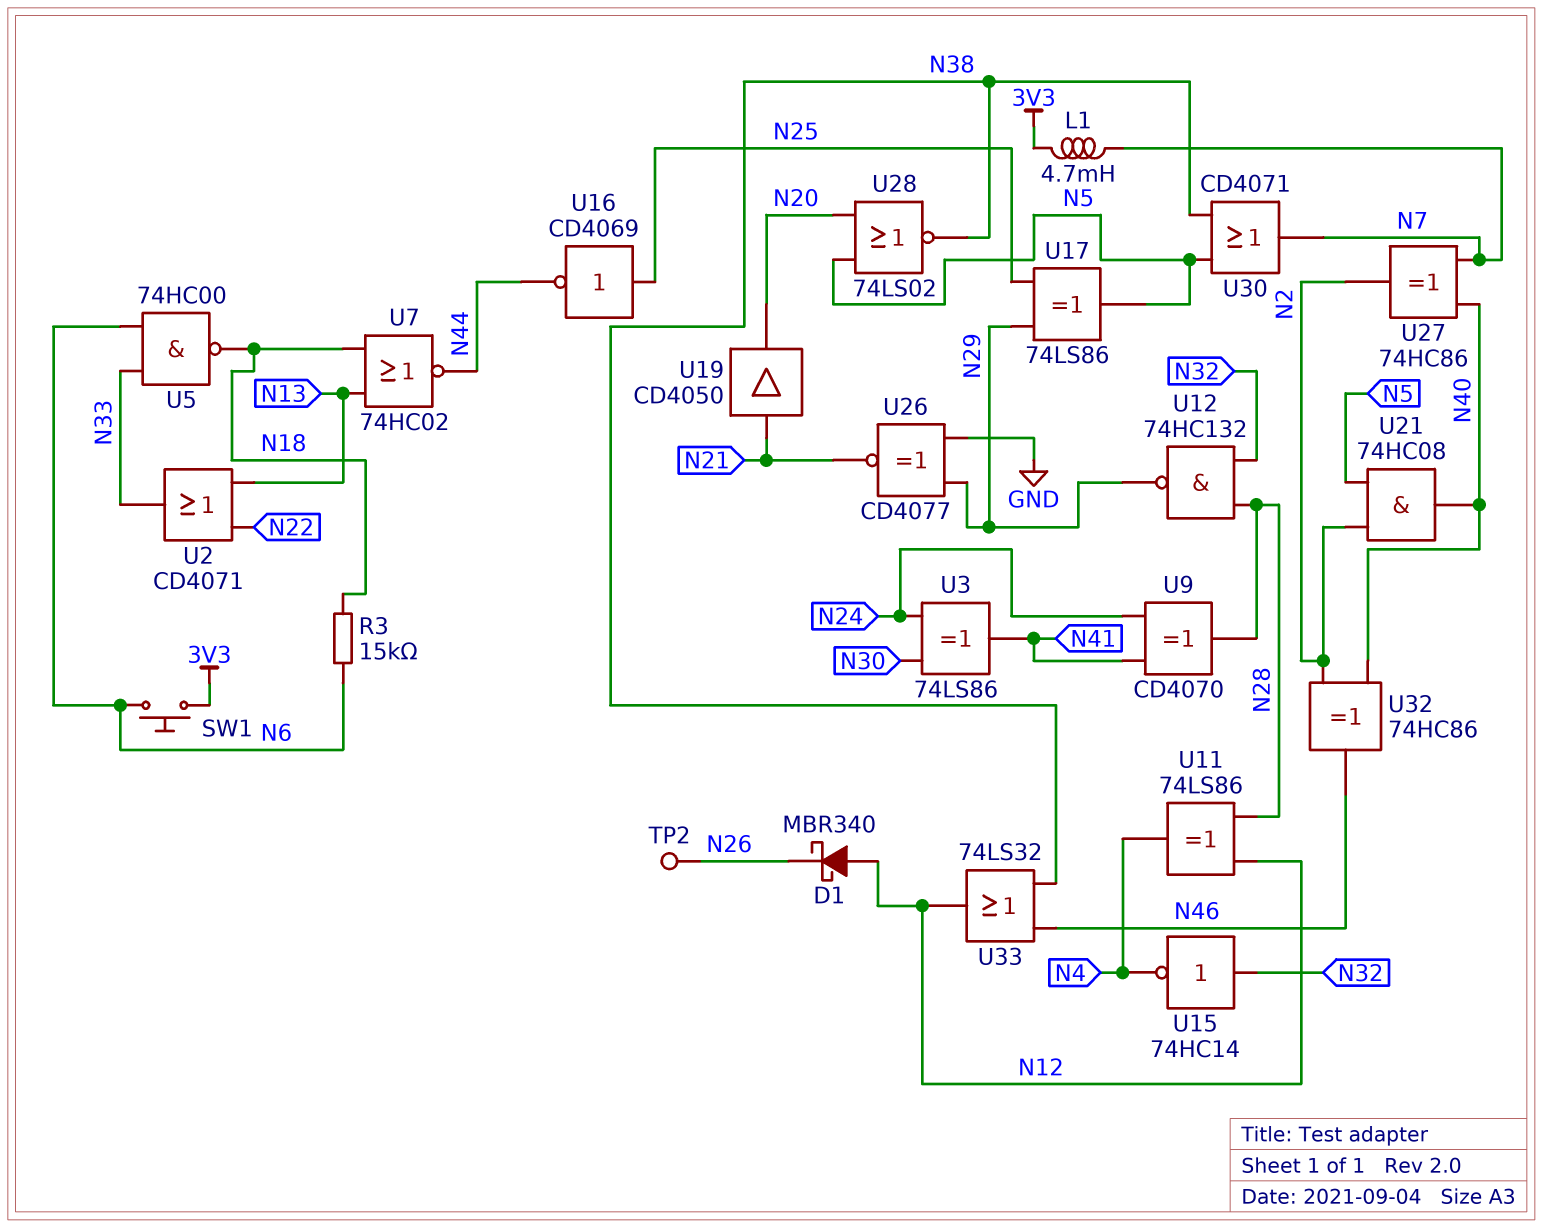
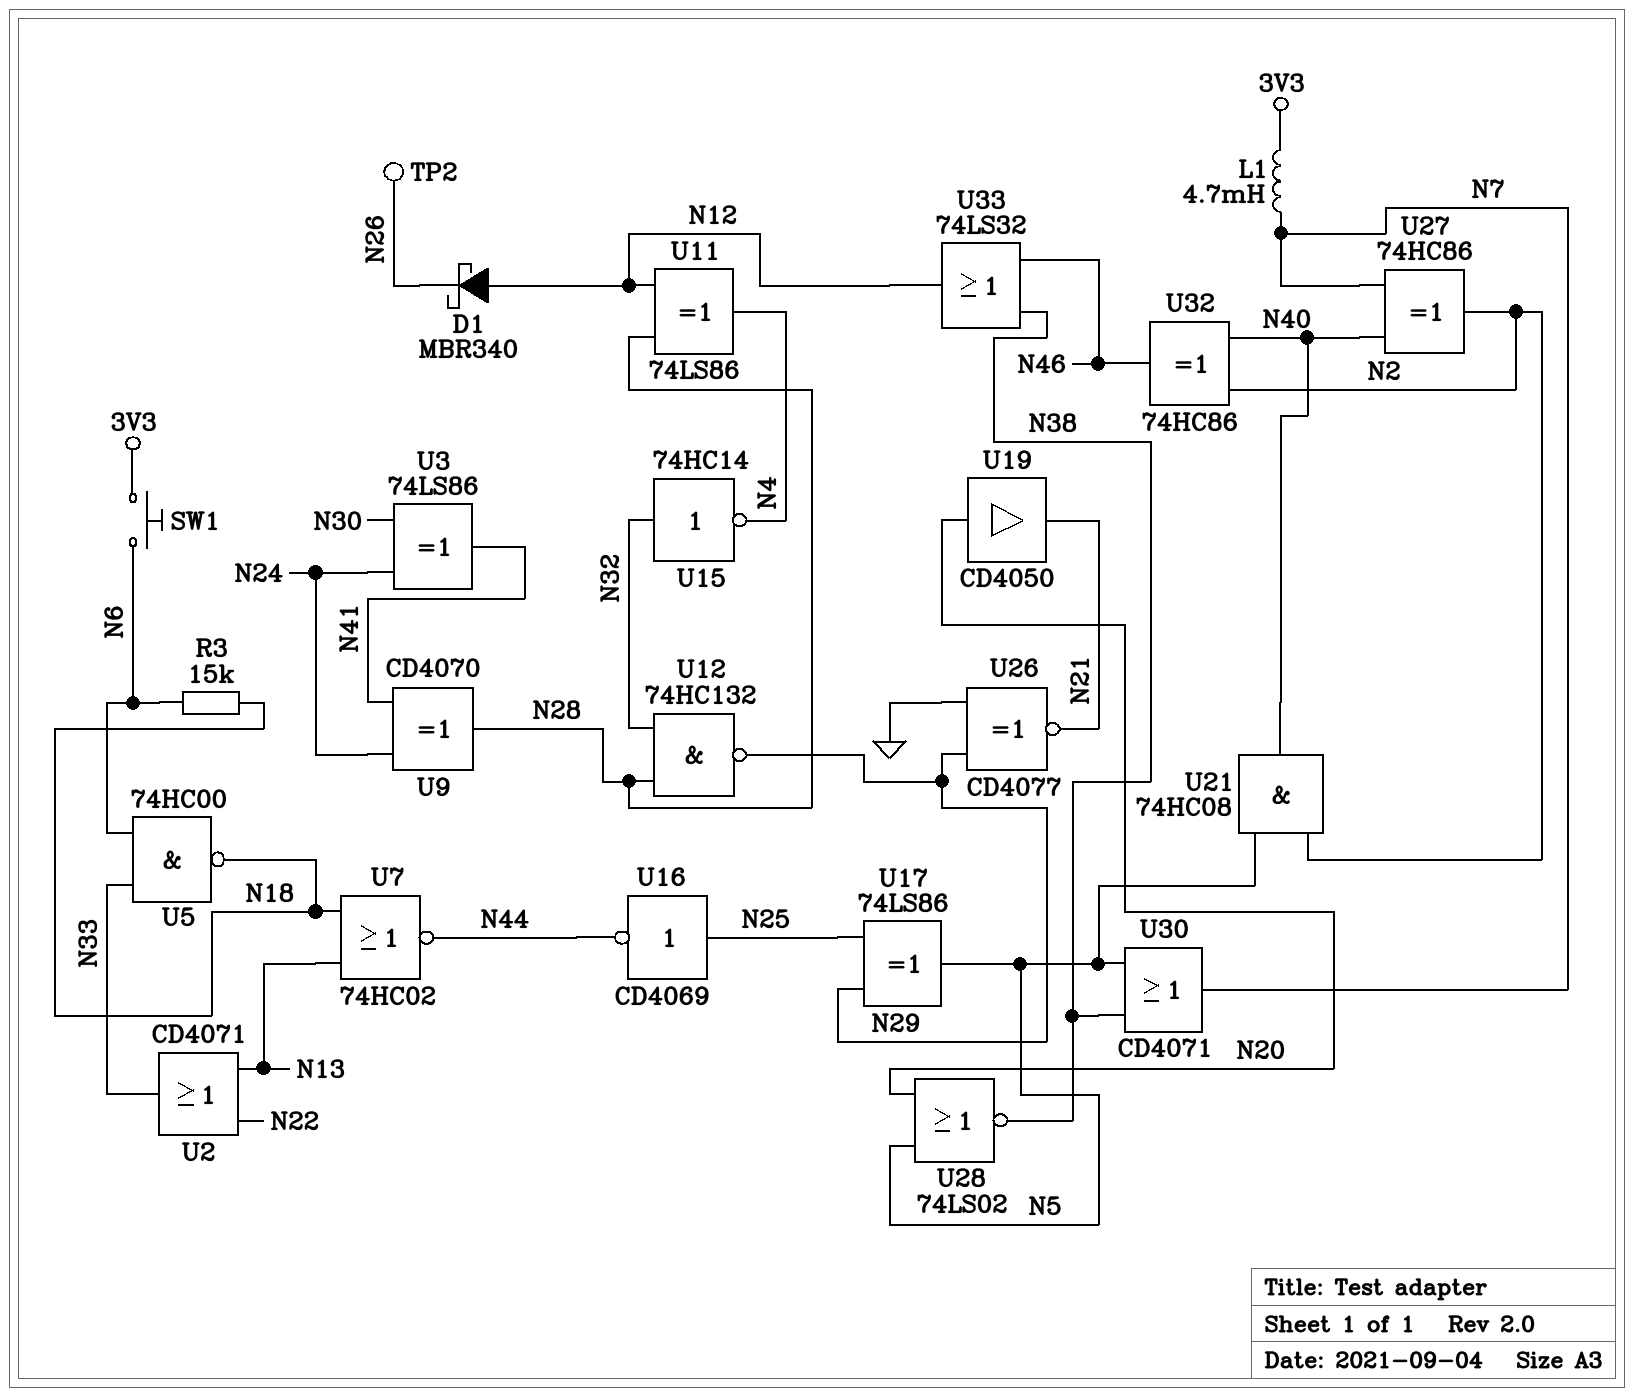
U19: buffer CD4050 (in N21, out N20) -> buffer CD4050 (in N20, out N21)

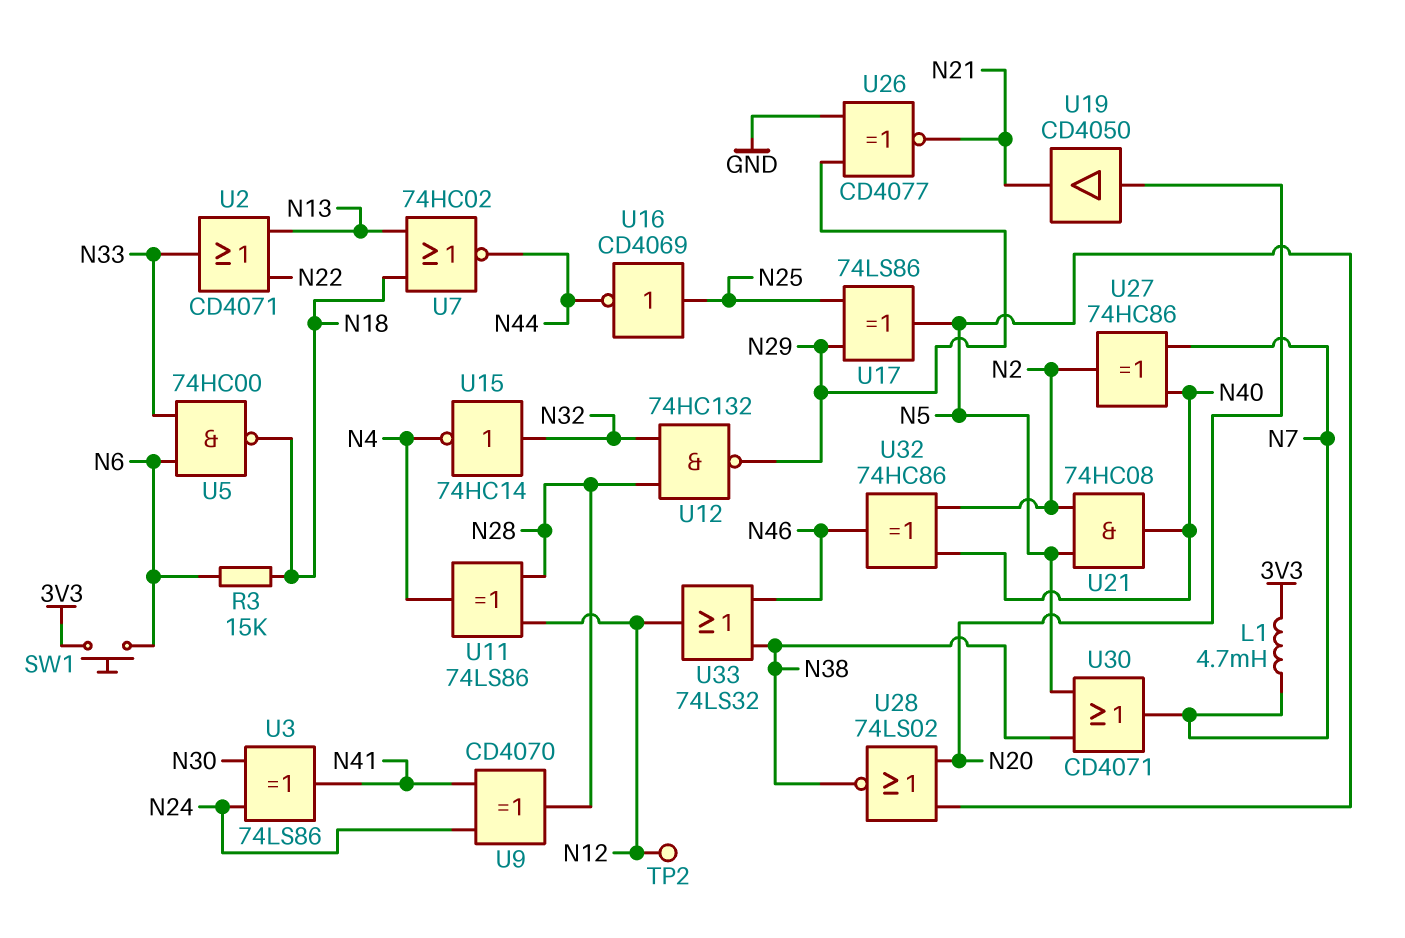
D1: schottky MBR340 (A N12, K N26) -> none
TP2: test point (N26) -> test point (N12)

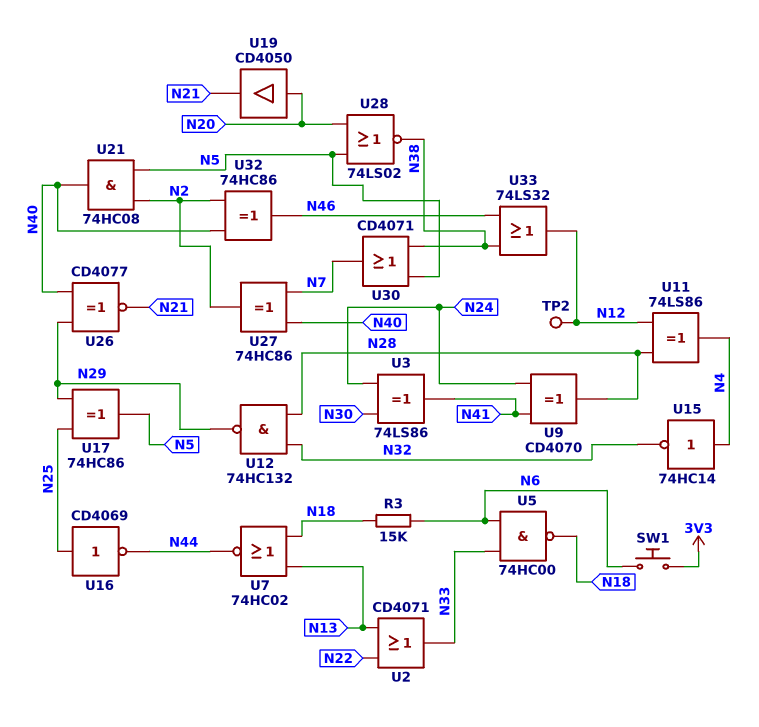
L1: 4.7mH (3V3, N7) -> none
U15: NOT 74HC14 (in N32, out N4) -> NOT 74HC14 (in N4, out N32)
U17: XOR 74LS86 (in N25, in N29, out N5) -> XOR 74HC86 (in N25, in N29, out N5)
U26: XNOR CD4077 (in GND, in N29, out N21) -> XNOR CD4077 (in N29, in N40, out N21)

